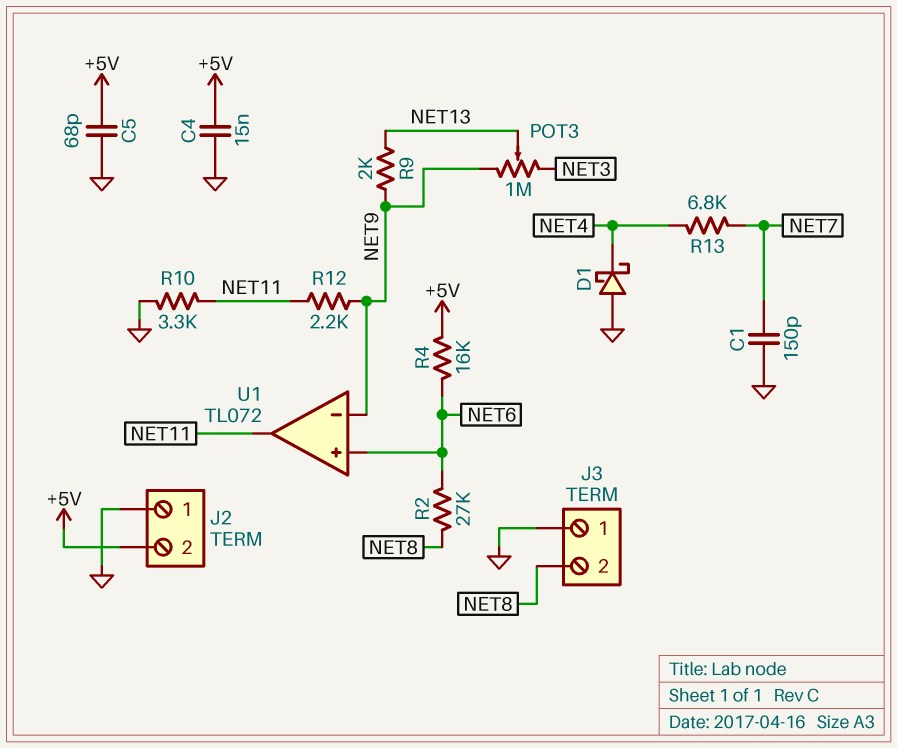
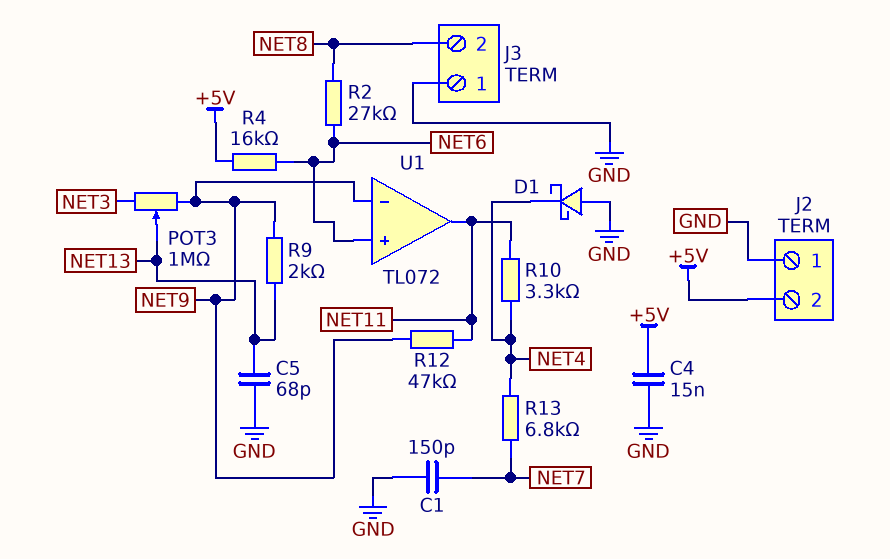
C5: 68pF (+5V, GND) -> 68pF (GND, NET13)
R10: 3.3k (GND, NET11) -> 3.3k (NET4, NET11)
R12: 2.2k (NET9, NET11) -> 47k (NET9, NET11)

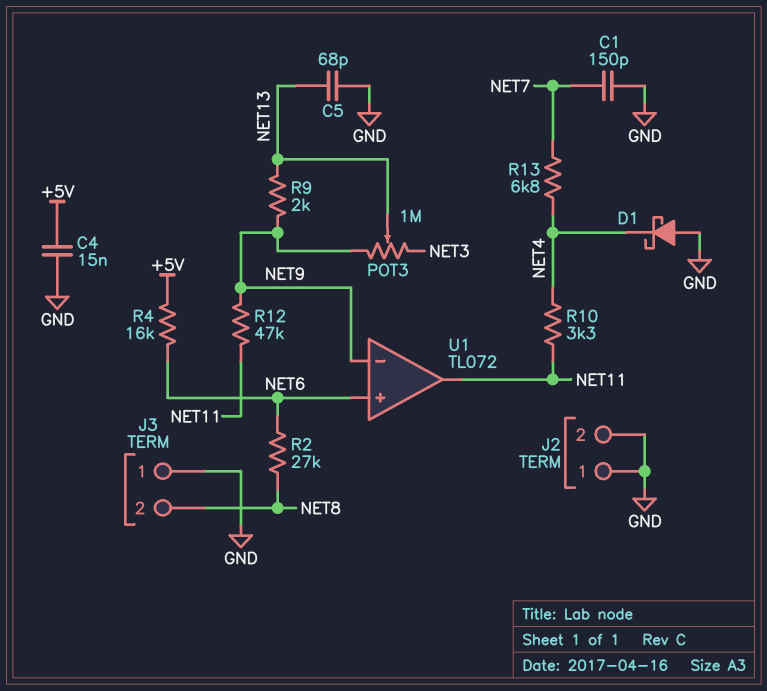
J2 pin 2: +5V -> GND

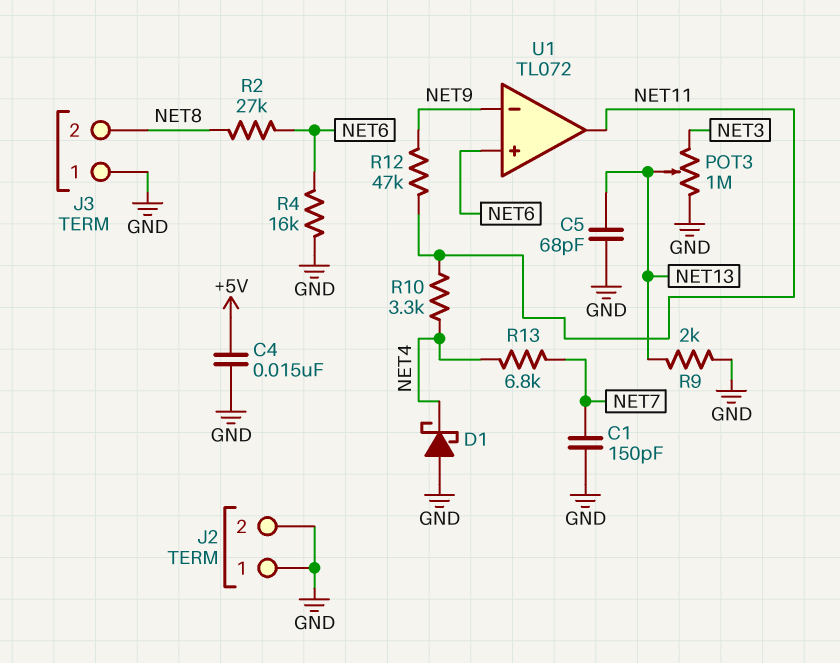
POT3: 1M (NET3, NET9, wiper NET13) -> 1M (GND, NET3, wiper NET13)
R4: 16k (+5V, NET6) -> 16k (GND, NET6)
R9: 2k (NET9, NET13) -> 2k (GND, NET13)

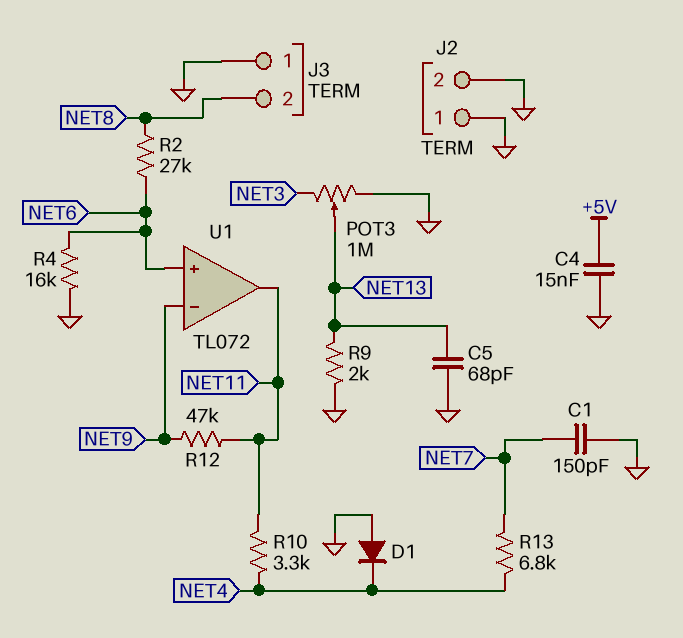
D1: schottky (A GND, K NET4) -> diode (A GND, K NET4)

